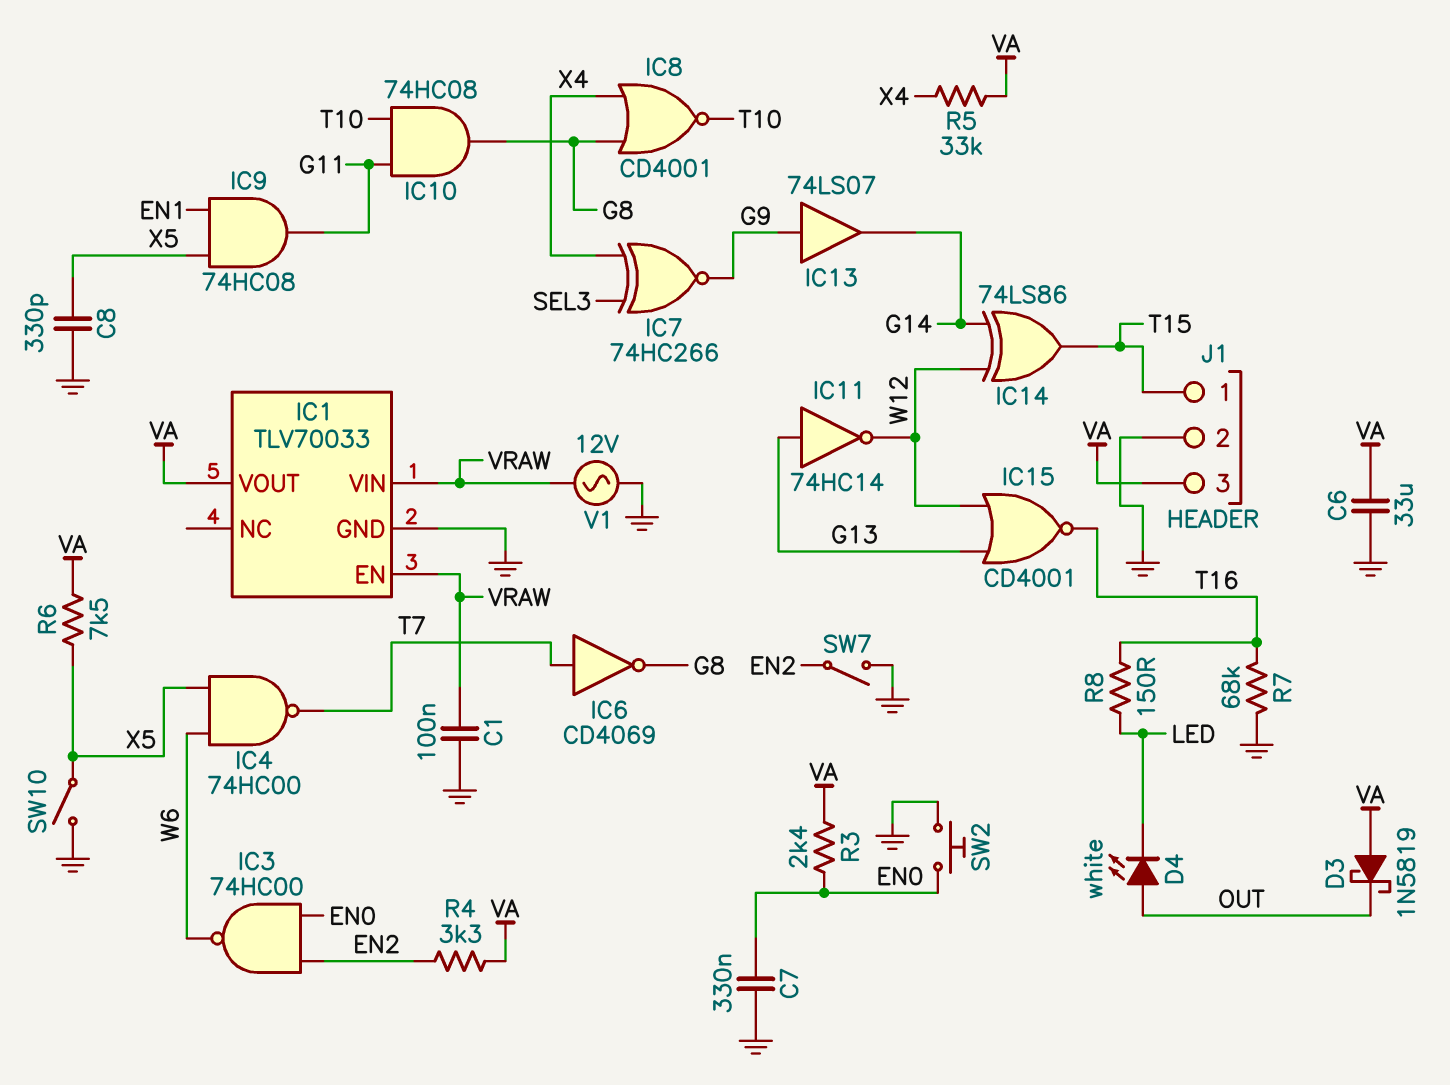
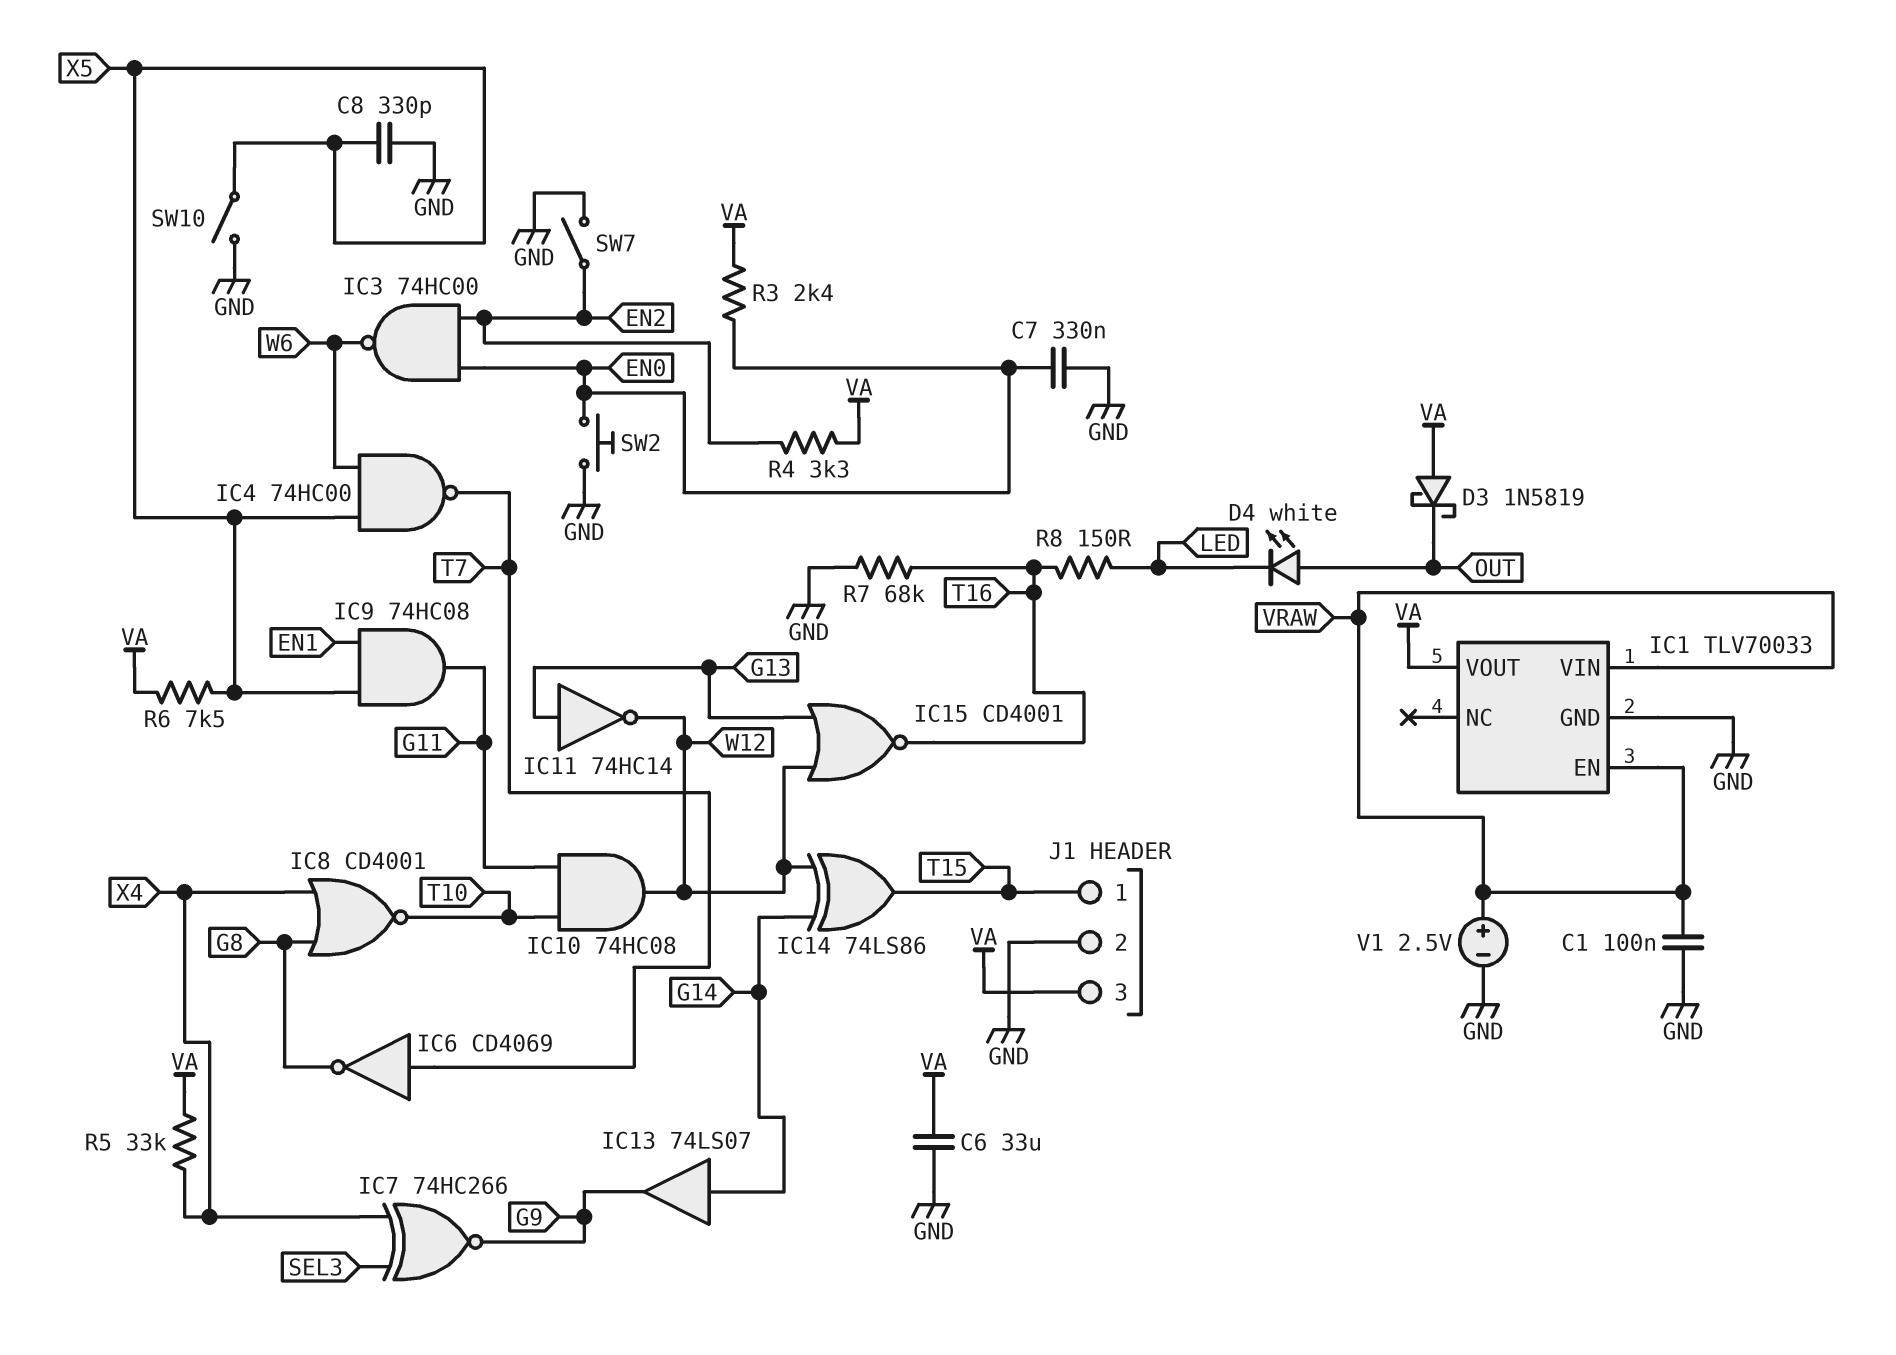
IC10: AND 74HC08 (in G11, in T10, out G8) -> AND 74HC08 (in G11, in T10, out W12)
IC13: buffer 74LS07 (in G9, out G14) -> buffer 74LS07 (in G14, out G9)
V1: AC 12V (GND, VRAW) -> 2.5V (plus VRAW, minus GND)

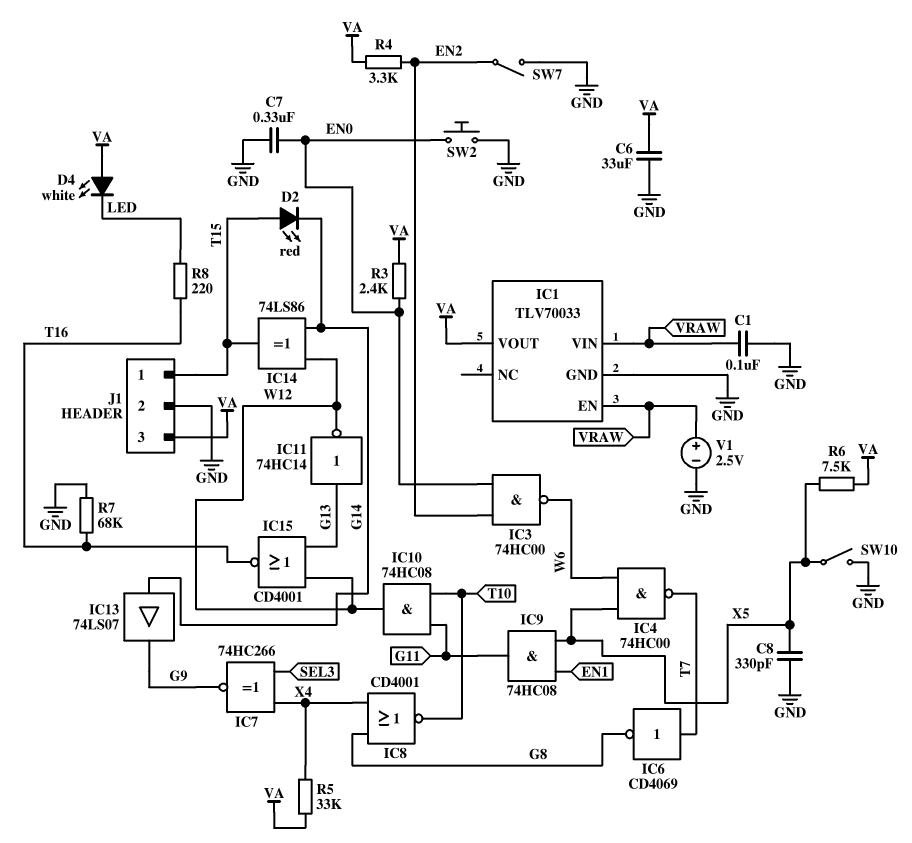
D2: none -> LED red (A T15, K G14)
D3: schottky 1N5819 (A VA, K OUT) -> none
D4: LED white (A OUT, K LED) -> LED white (A VA, K LED)
R8: 150 (LED, T16) -> 220 (LED, T16)

